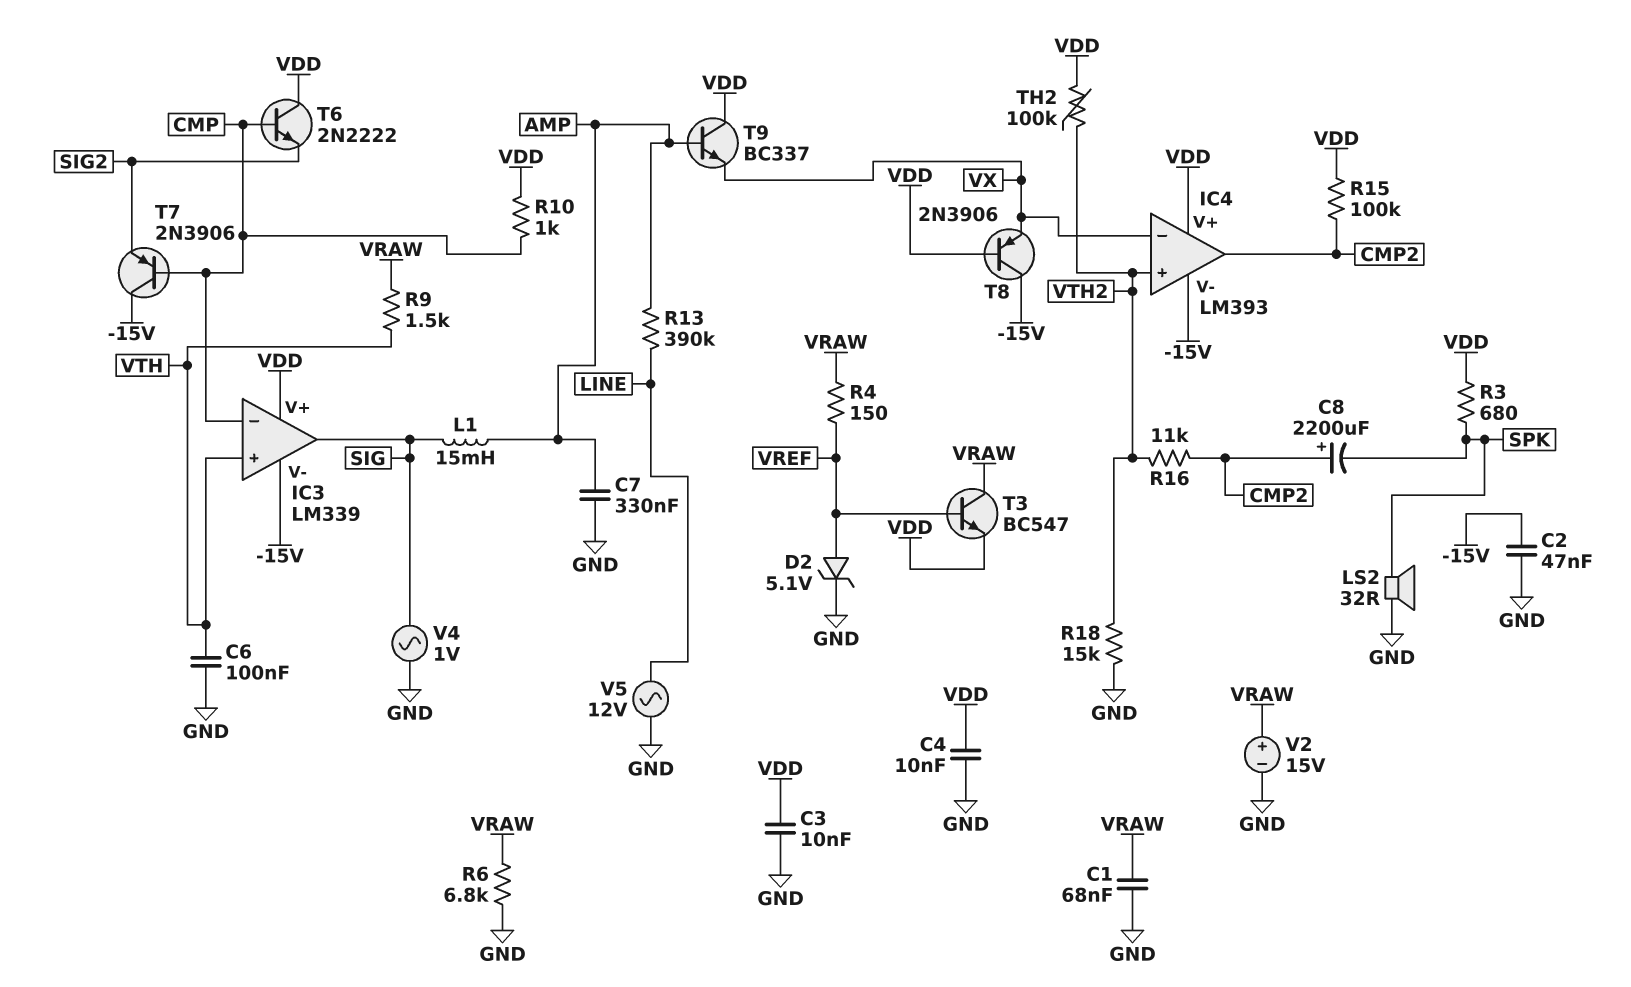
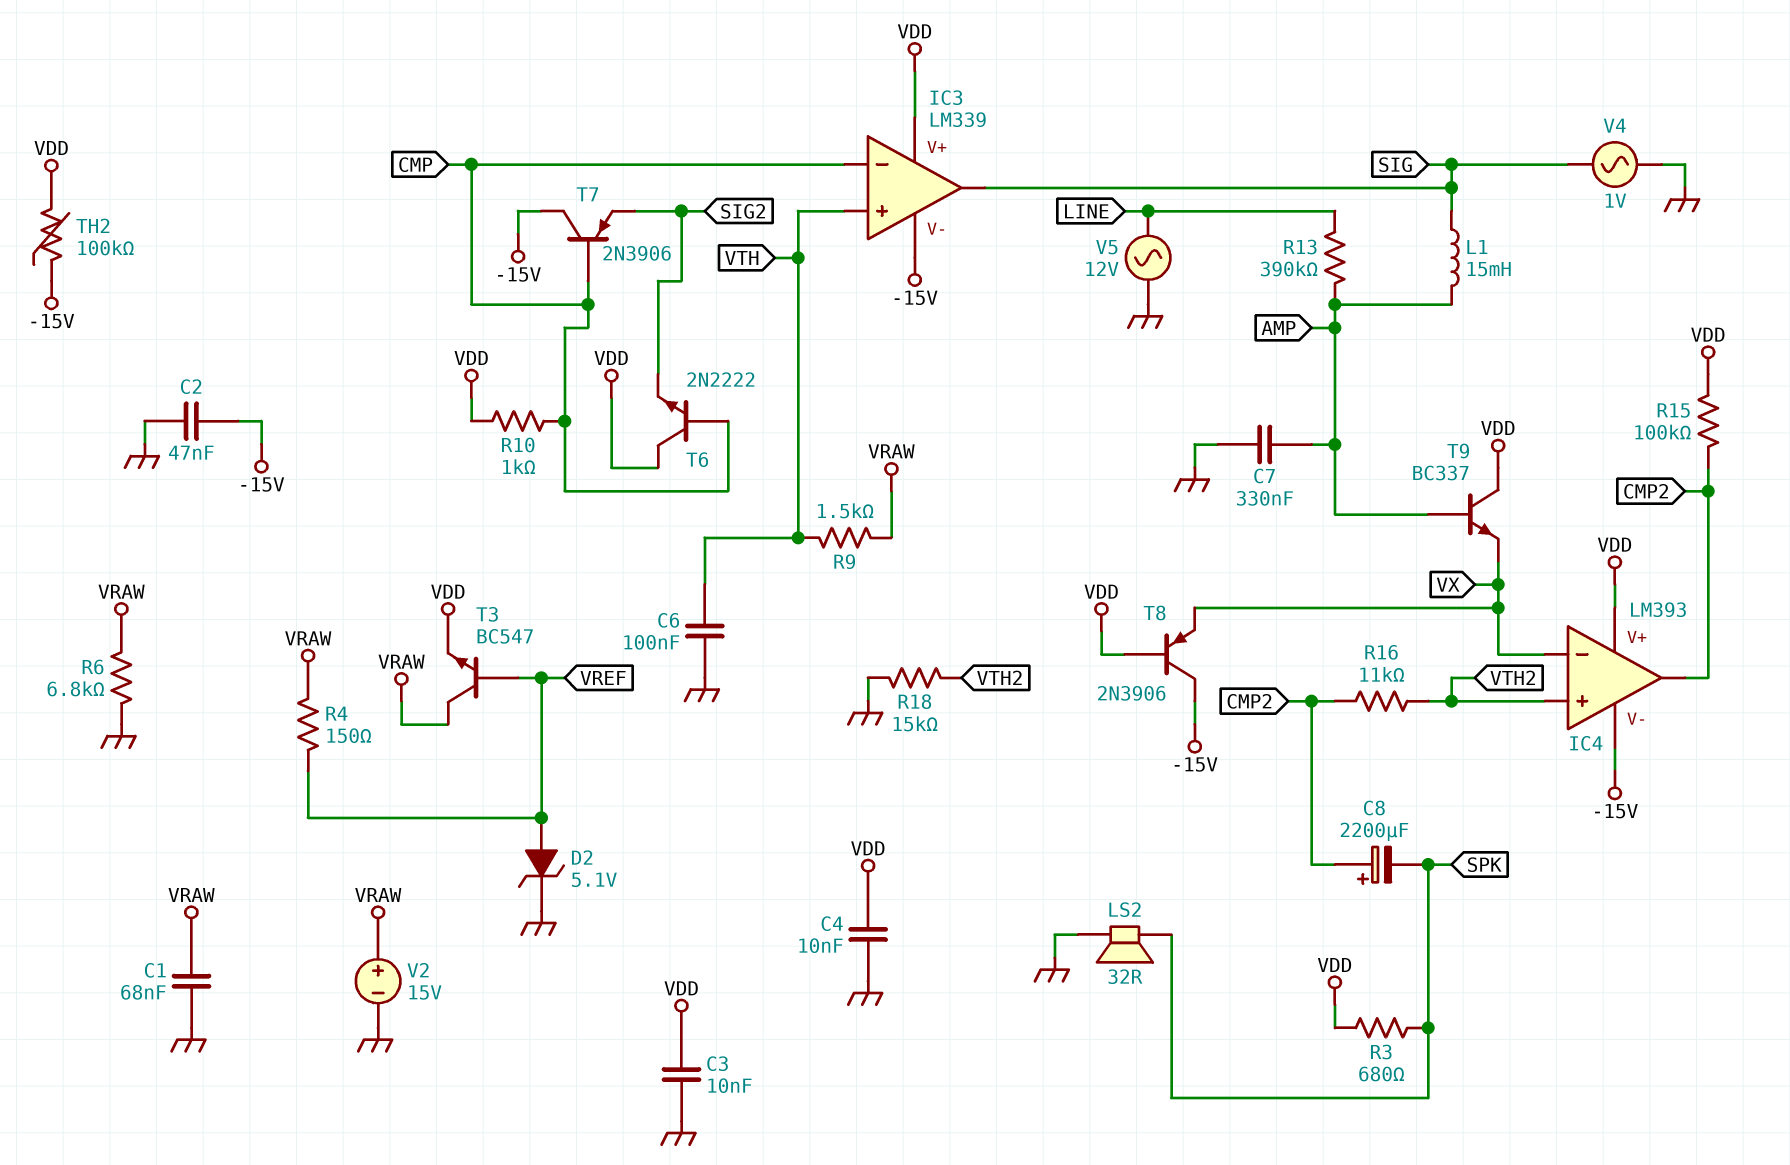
TH2: 100k (VDD, VTH2) -> 100k (-15V, VDD)

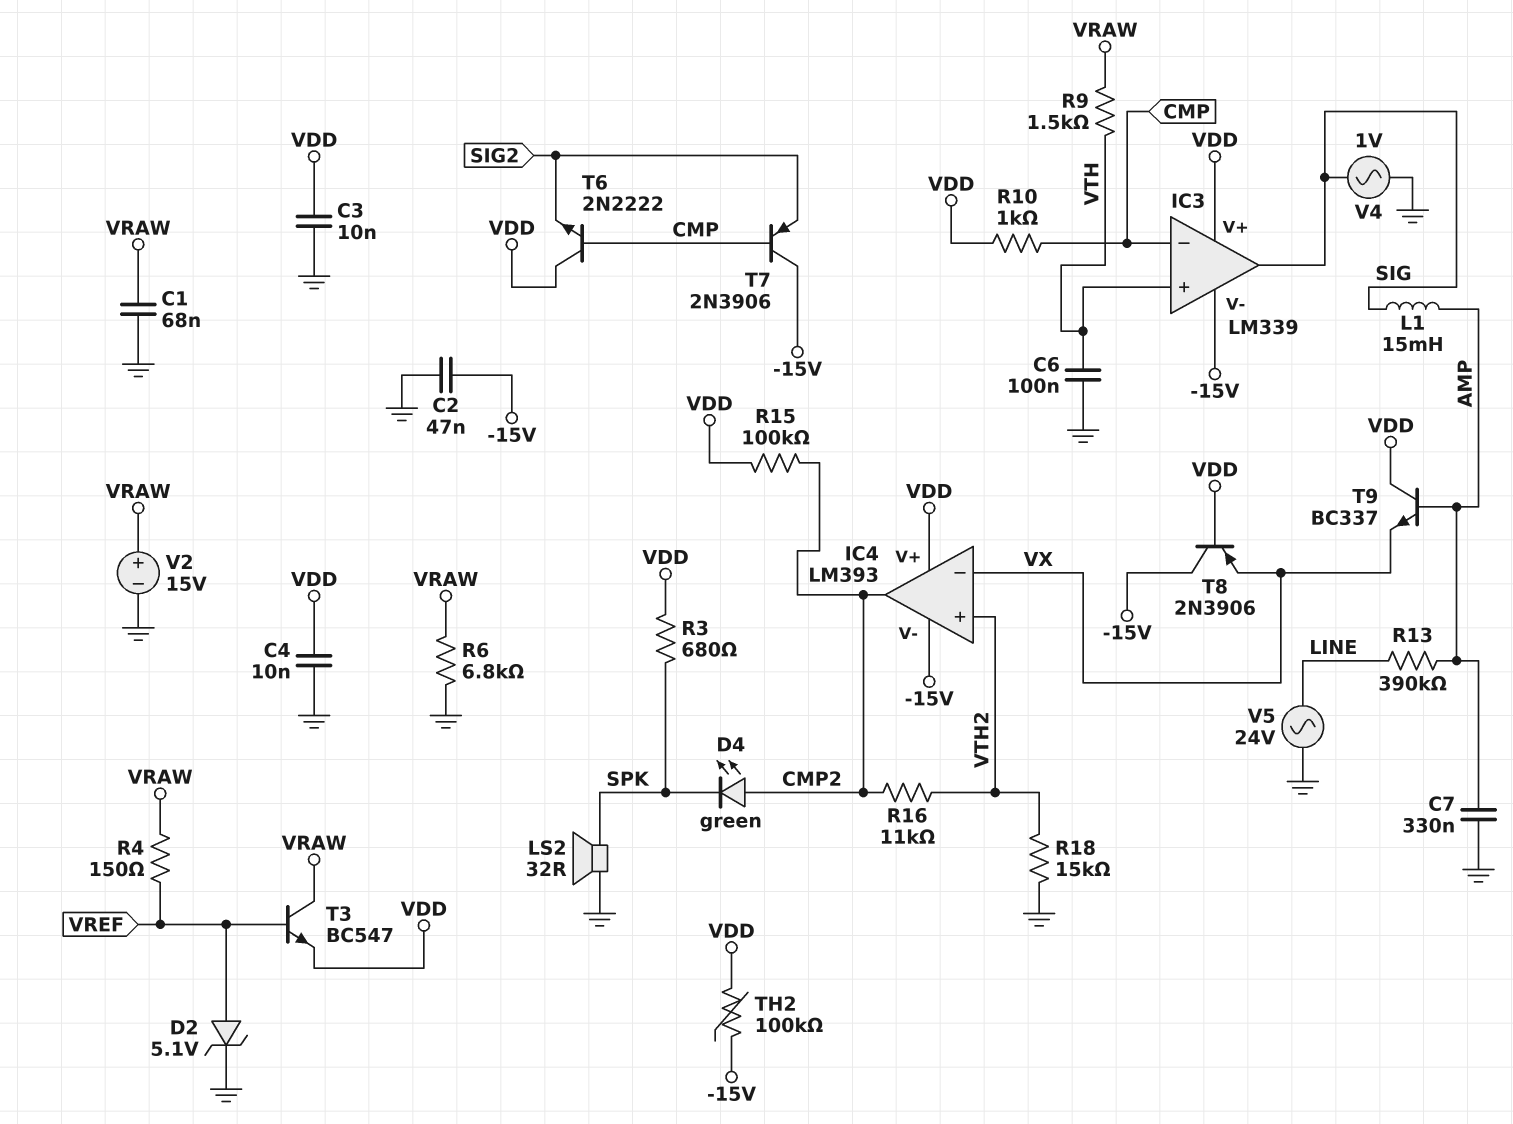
C8: 2200uF (plus CMP2, minus SPK) -> none
D4: none -> LED green (A CMP2, K SPK)
V5: AC 12V (GND, LINE) -> AC 24V (GND, LINE)

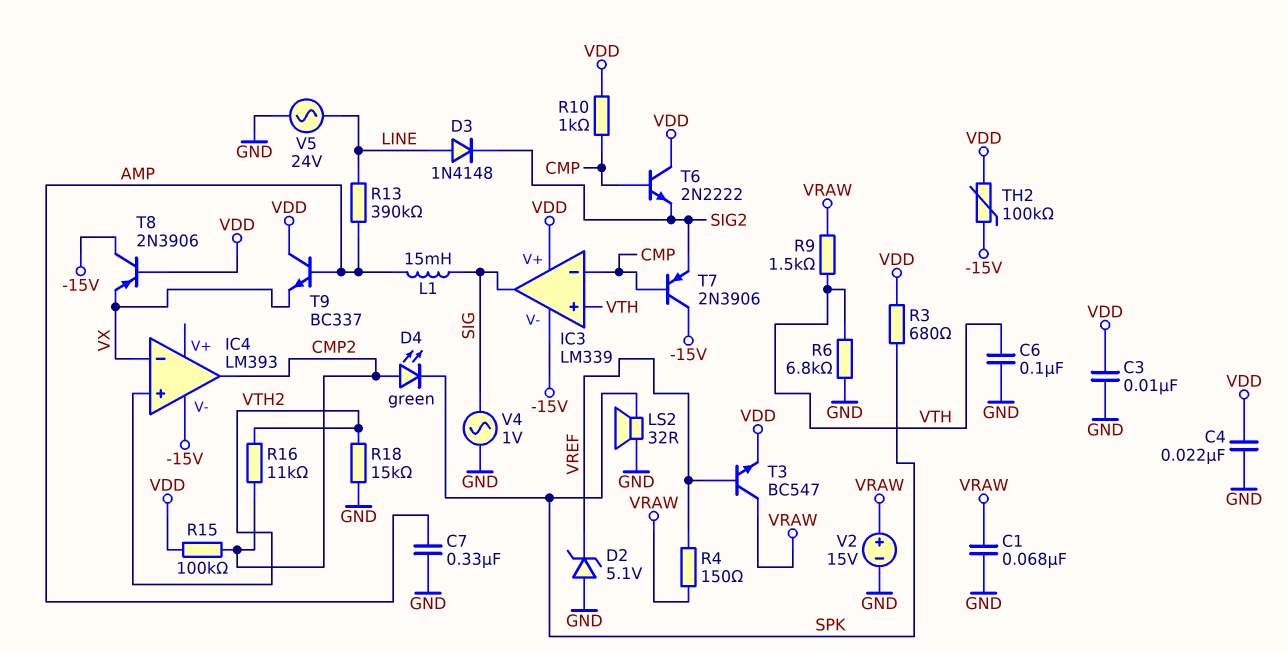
C2: 47nF (-15V, GND) -> none
C4: 10nF (GND, VDD) -> 22nF (GND, VDD)
D2: zener 5.1V (A VREF, K GND) -> zener 5.1V (A GND, K VREF)
D3: none -> diode 1N4148 (A LINE, K SIG2)
IC4 pin V+: VDD -> none
R6: 6.8k (GND, VRAW) -> 6.8k (GND, VTH)

